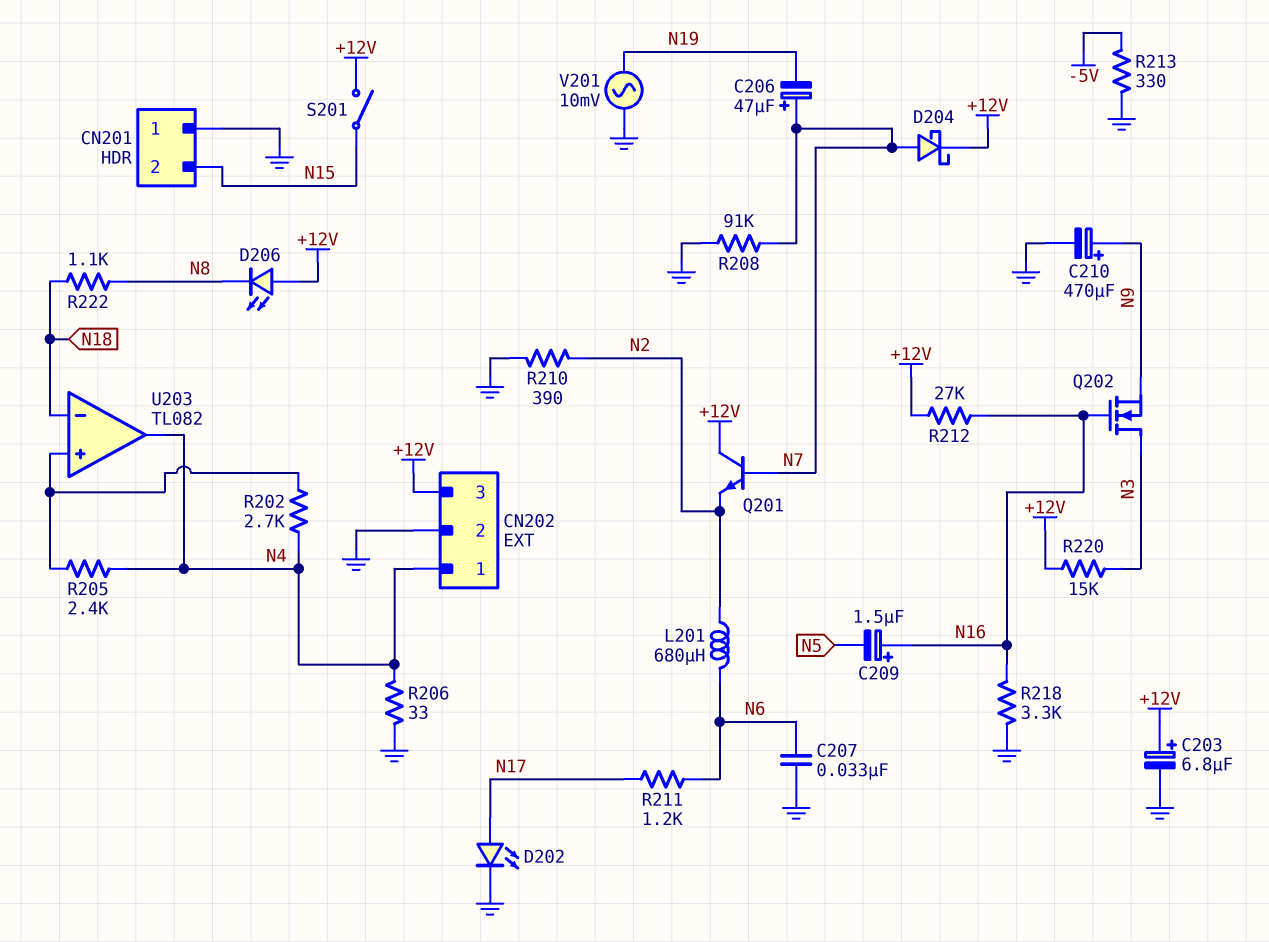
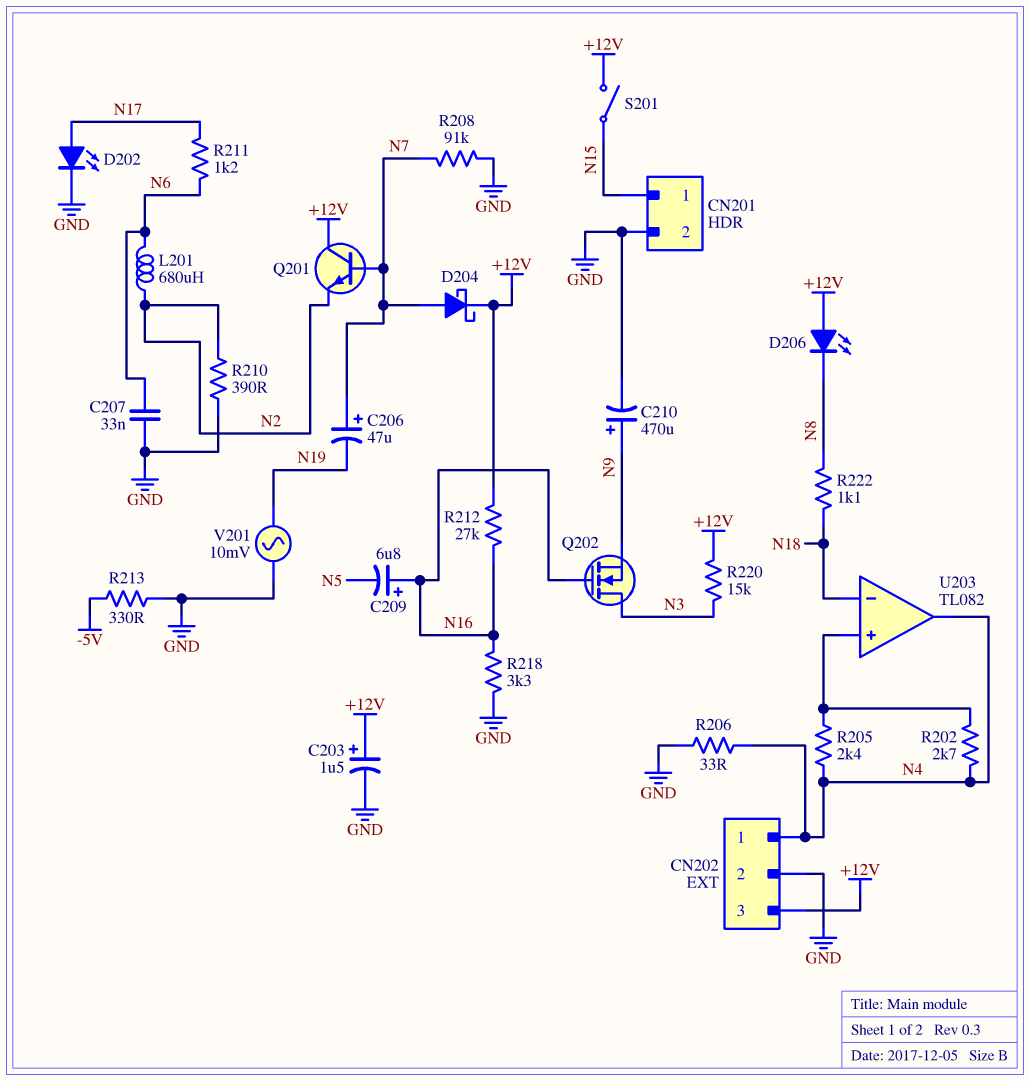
C203: 6.8uF (plus +12V, minus GND) -> 1.5uF (plus +12V, minus GND)
C209: 1.5uF (plus N16, minus N5) -> 6.8uF (plus N16, minus N5)
CN201 pin 1: GND -> N15
CN201 pin 2: N15 -> GND

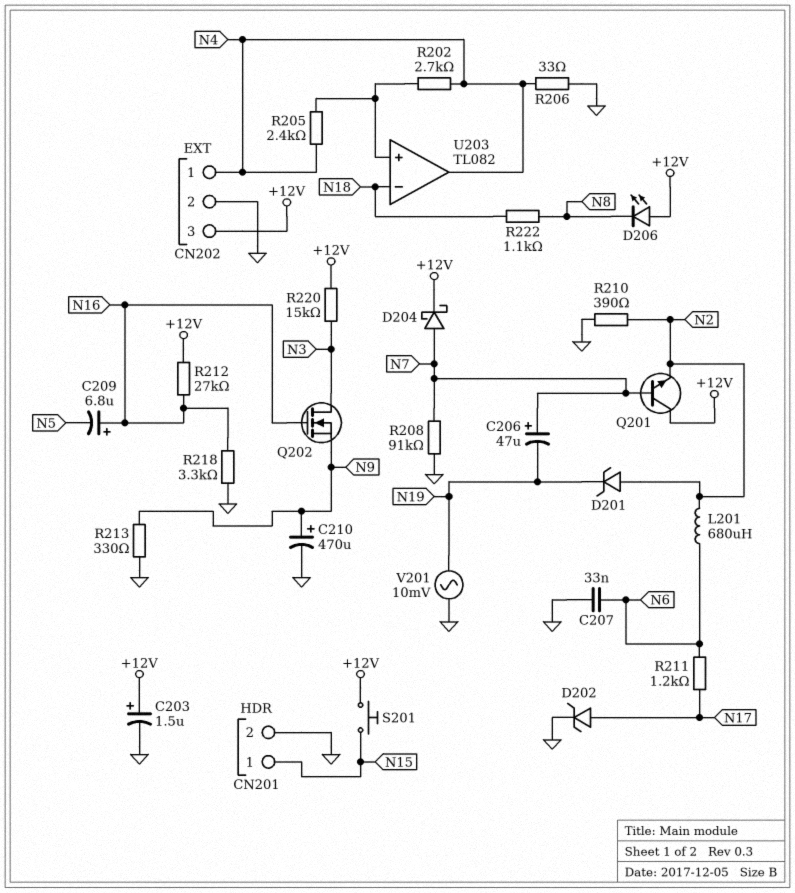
D201: none -> zener (A N2, K N19)
D202: LED (A N17, K GND) -> zener (A N17, K GND)
R213: 330 (-5V, GND) -> 330 (GND, N9)
S201: switch (+12V, N15) -> button (+12V, N15)

